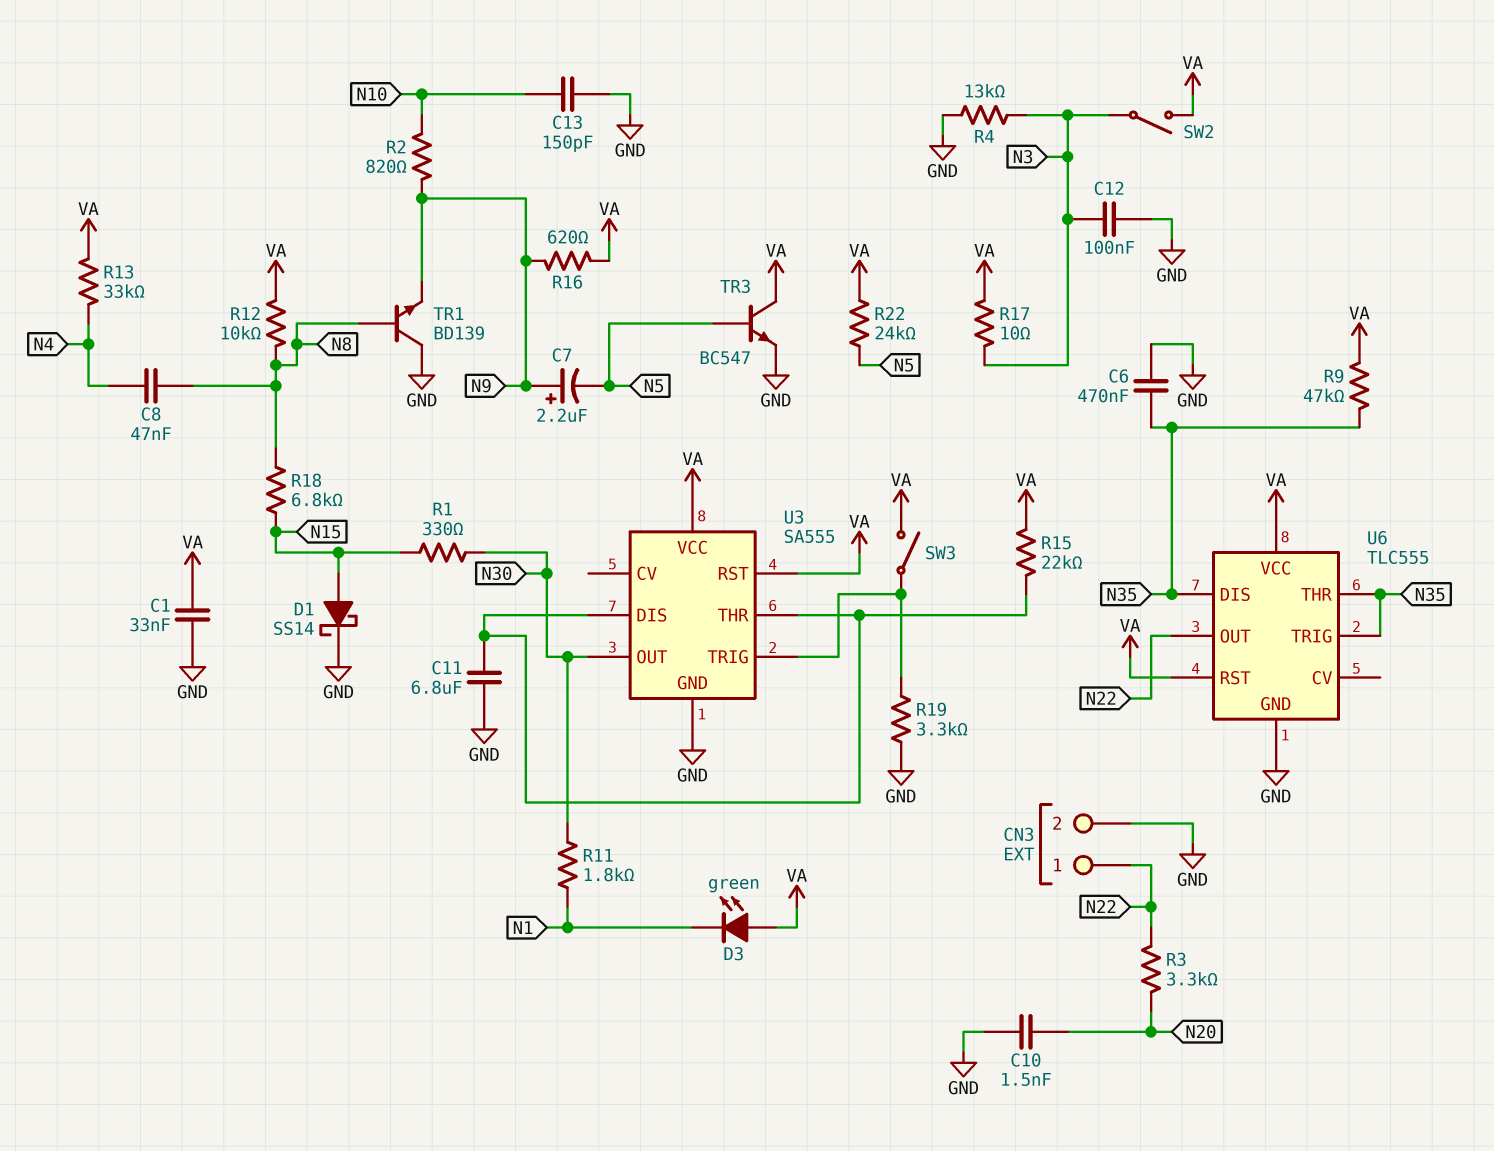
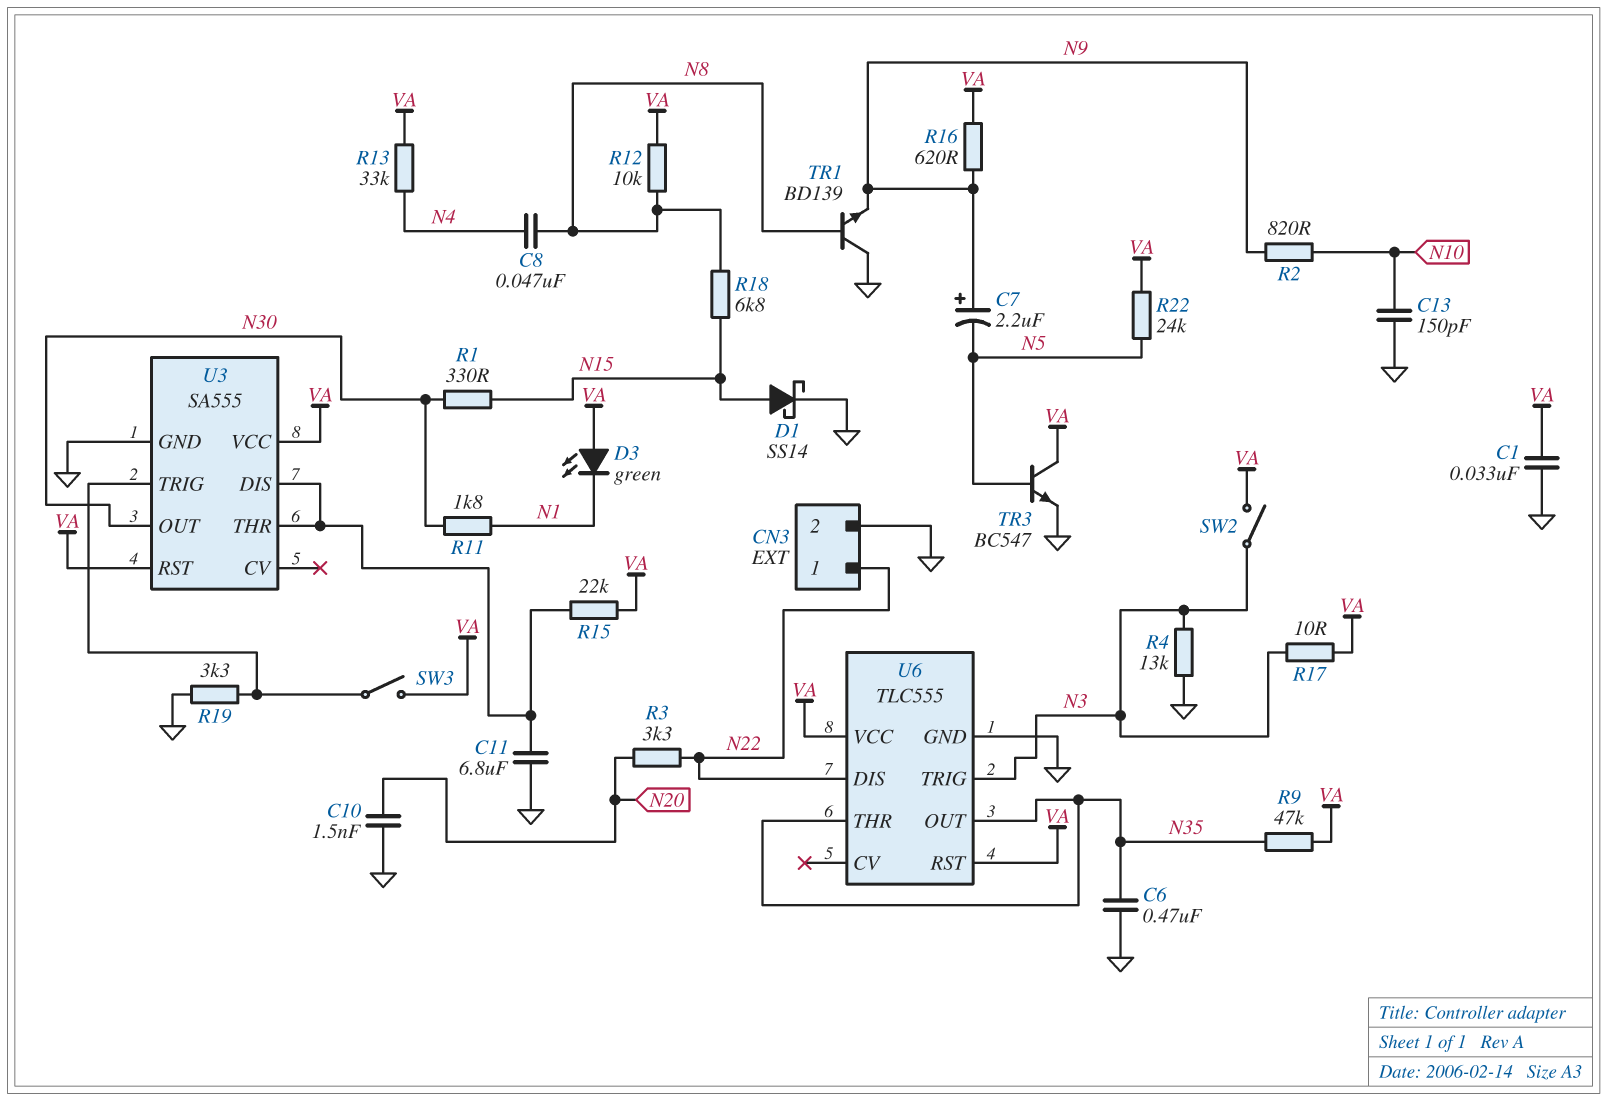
C12: 100nF (GND, N3) -> none
U6 pin DIS: N35 -> N22
U6 pin OUT: N22 -> N35
U6 pin TRIG: N35 -> N3

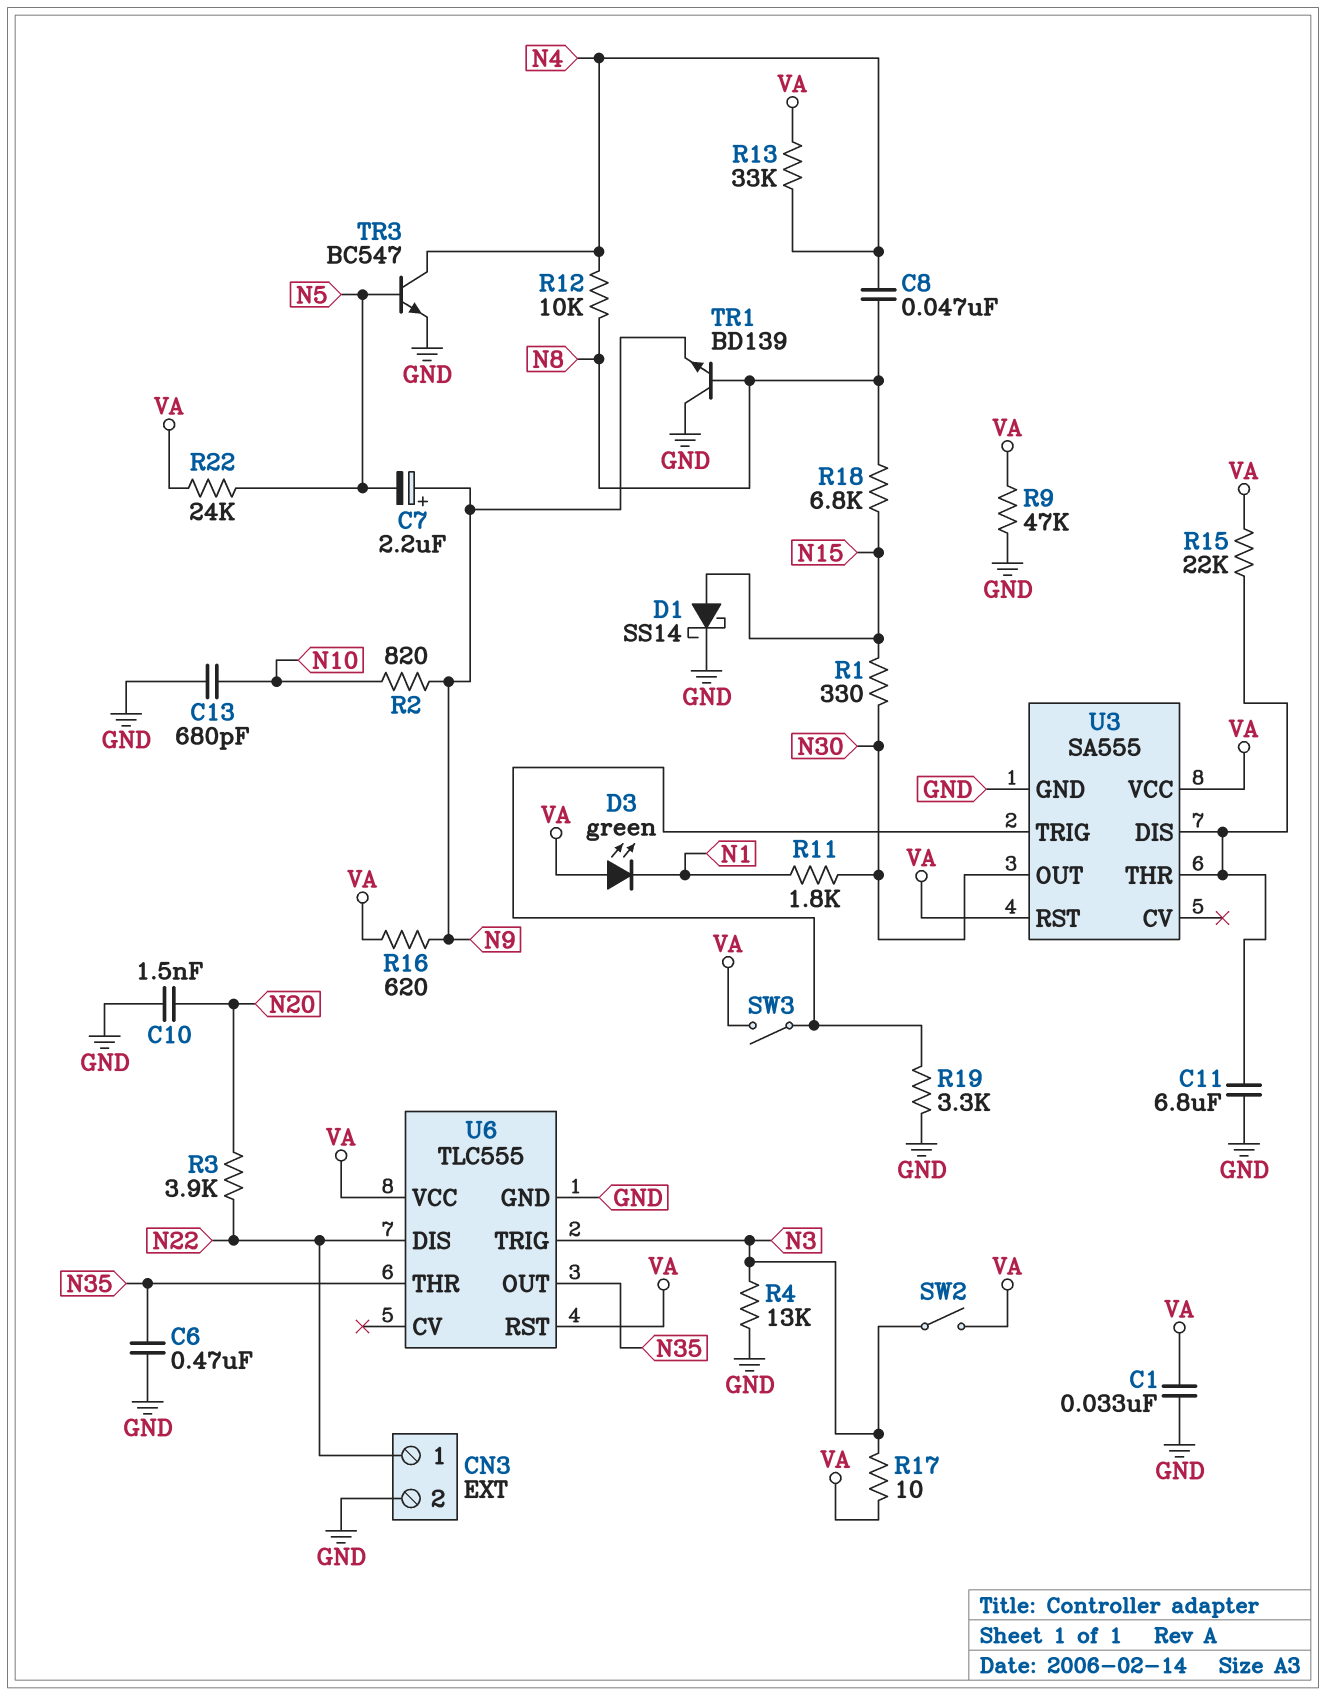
C13: 150pF (GND, N10) -> 680pF (GND, N10)
R3: 3.3k (N20, N22) -> 3.9k (N20, N22)
R9: 47k (N35, VA) -> 47k (GND, VA)
R12: 10k (N8, VA) -> 10k (N4, N8)
TR3: NPN BC547 (B N5, C VA, E GND) -> NPN BC547 (B N5, C N4, E GND)

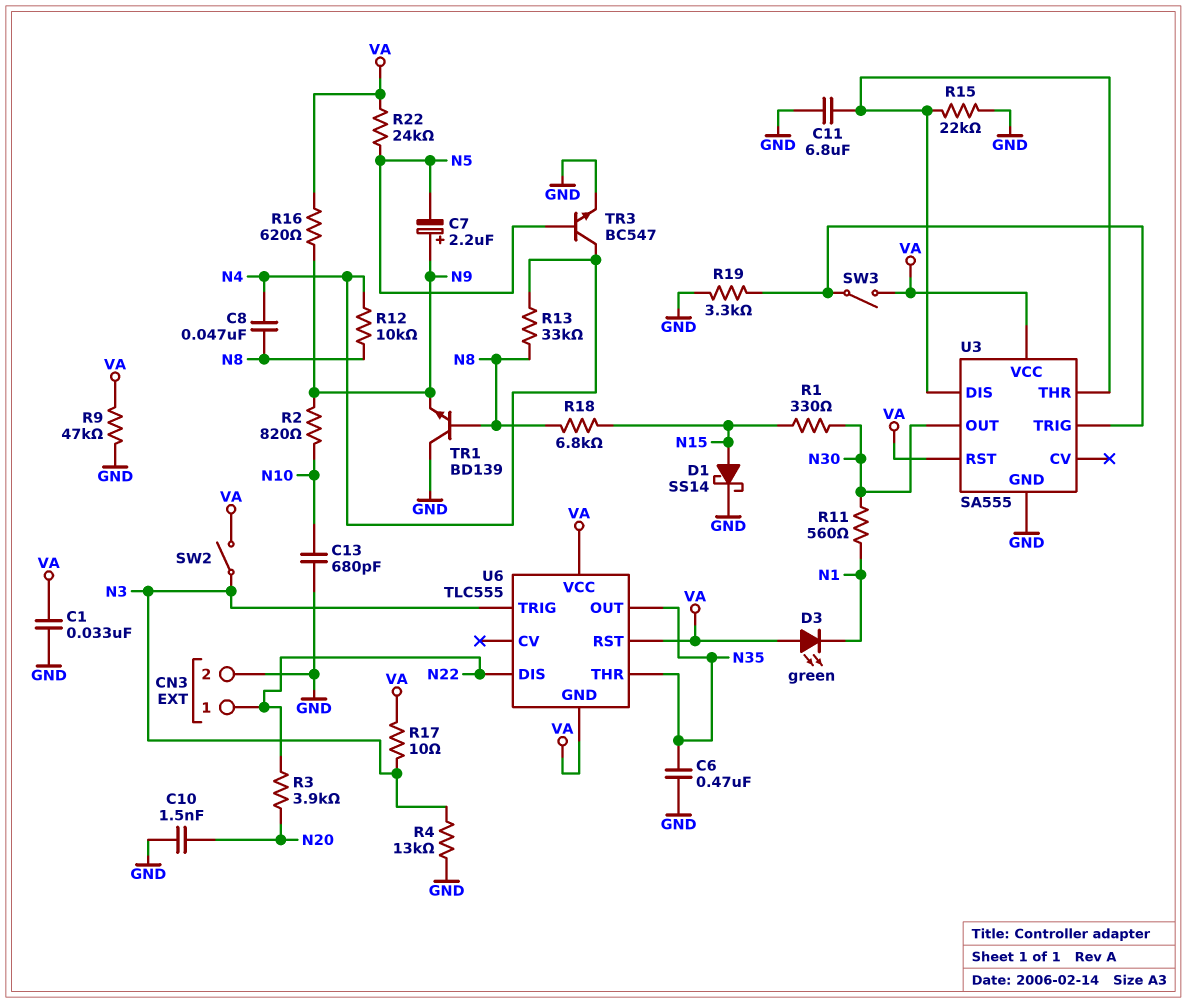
R11: 1.8k (N1, N30) -> 560 (N1, N30)
R13: 33k (N4, VA) -> 33k (N4, N8)
R15: 22k (U3/DIS, VA) -> 22k (GND, U3/DIS)
U6 pin GND: GND -> VA

